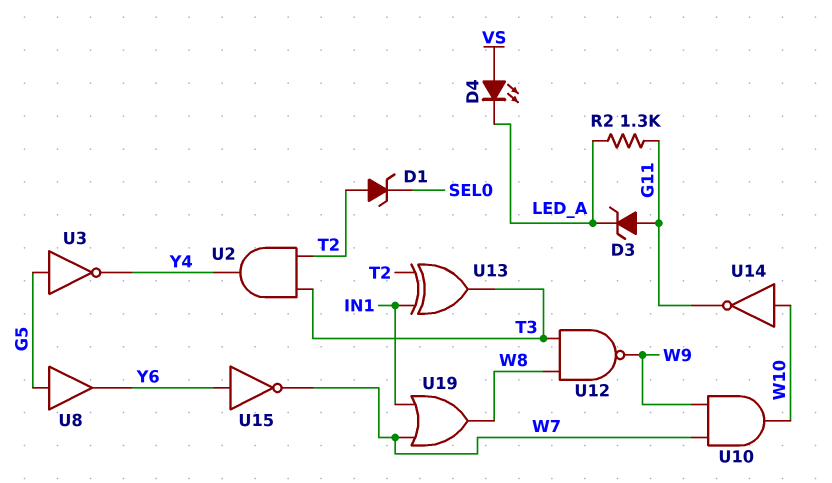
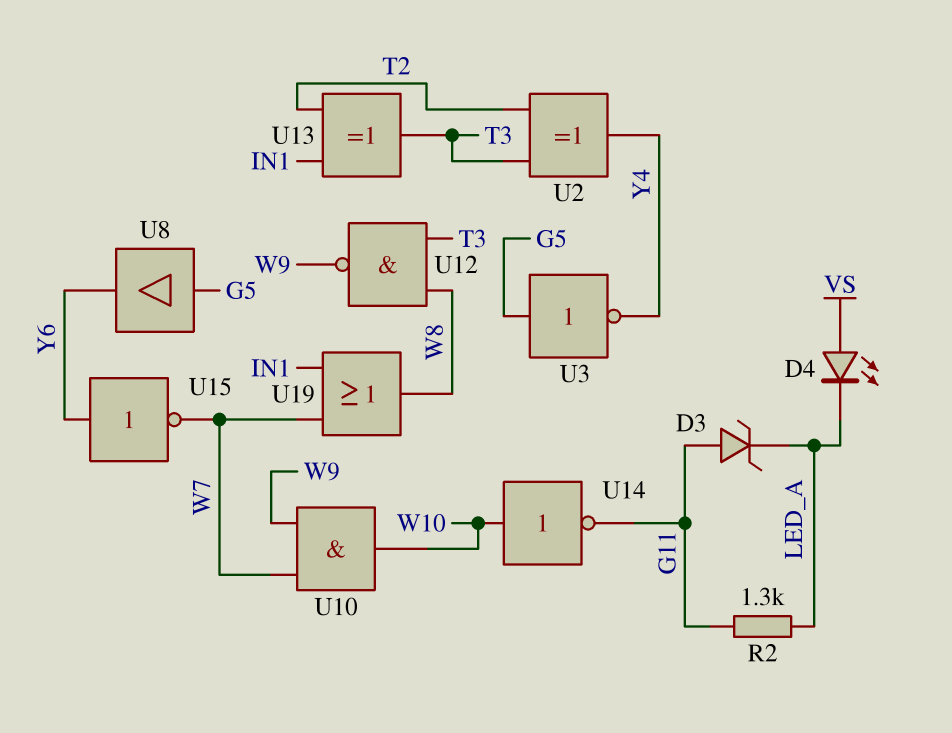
D1: zener (A T2, K SEL0) -> none
U2: AND (in T2, in T3, out Y4) -> XOR (in T2, in T3, out Y4)

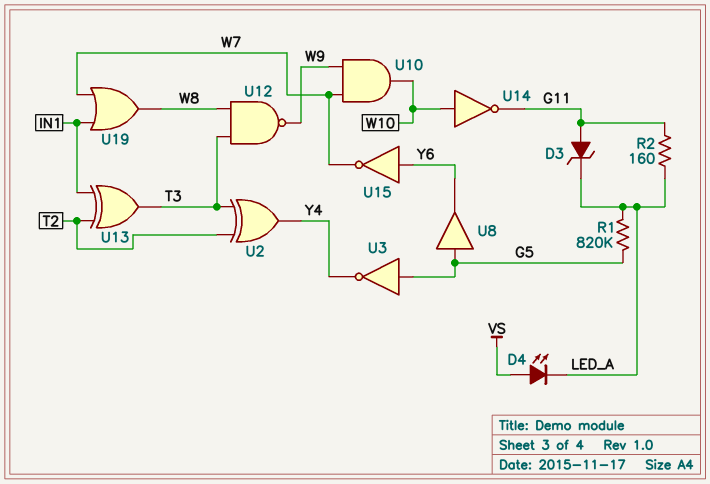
R1: none -> 820k (G5, LED_A)
R2: 1.3k (G11, LED_A) -> 160 (G11, LED_A)

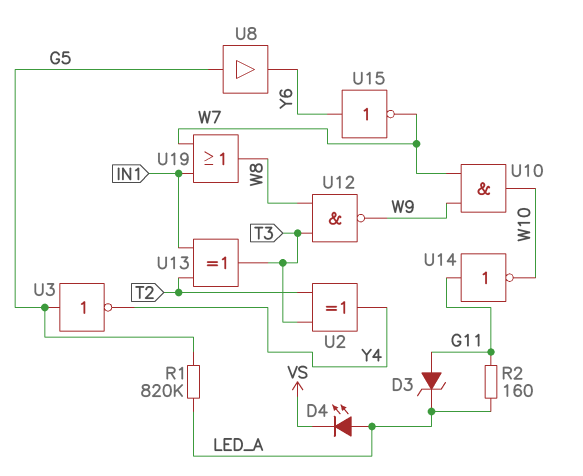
D4: LED (A VS, K LED_A) -> LED (A LED_A, K VS)
U14: NOT (in W10, out G11) -> NOT (in G11, out W10)

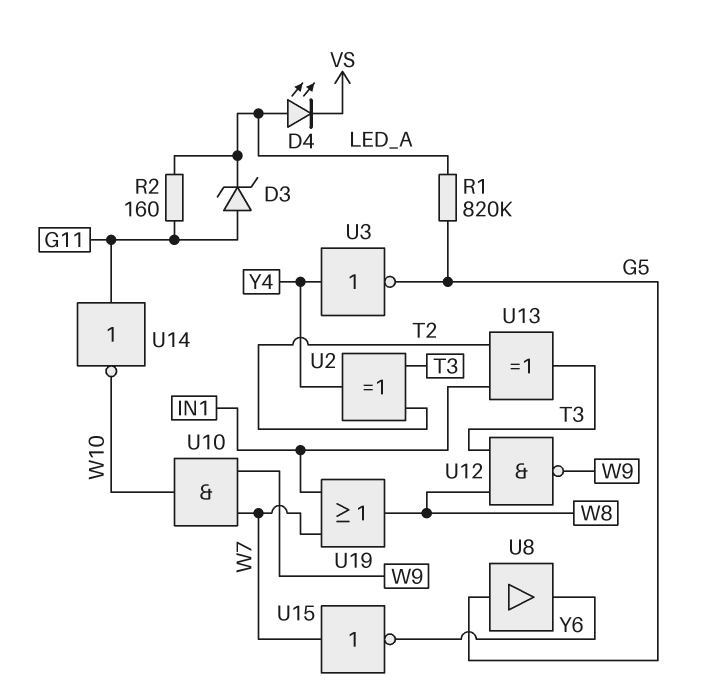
U3: NOT (in G5, out Y4) -> NOT (in Y4, out G5)
U15: NOT (in Y6, out W7) -> NOT (in W7, out Y6)

